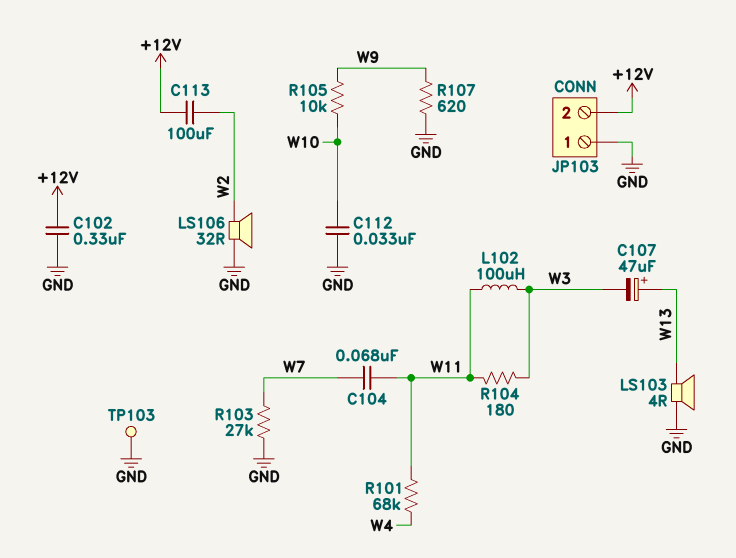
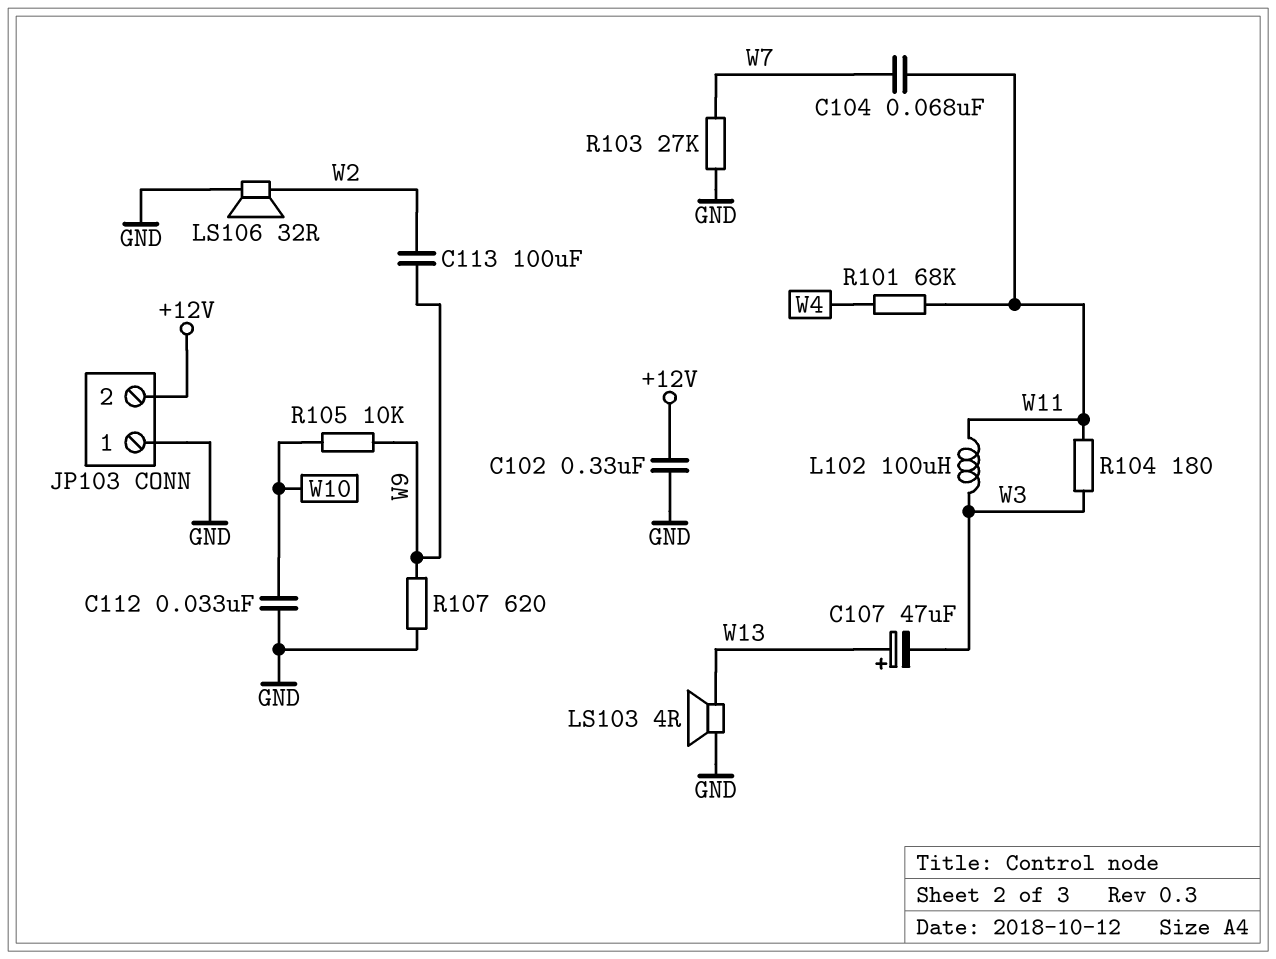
C113: 100uF (+12V, W2) -> 100uF (W2, W9)
TP103: test point (GND) -> none

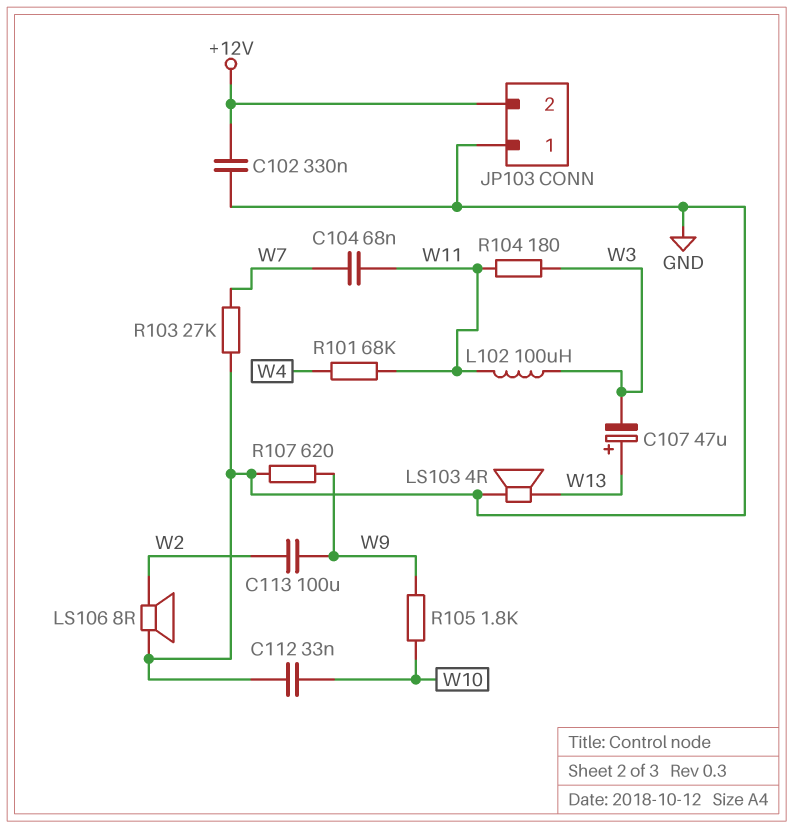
LS106: speaker 32R (GND, W2) -> speaker 8R (GND, W2)
R105: 10k (W9, W10) -> 1.8k (W9, W10)

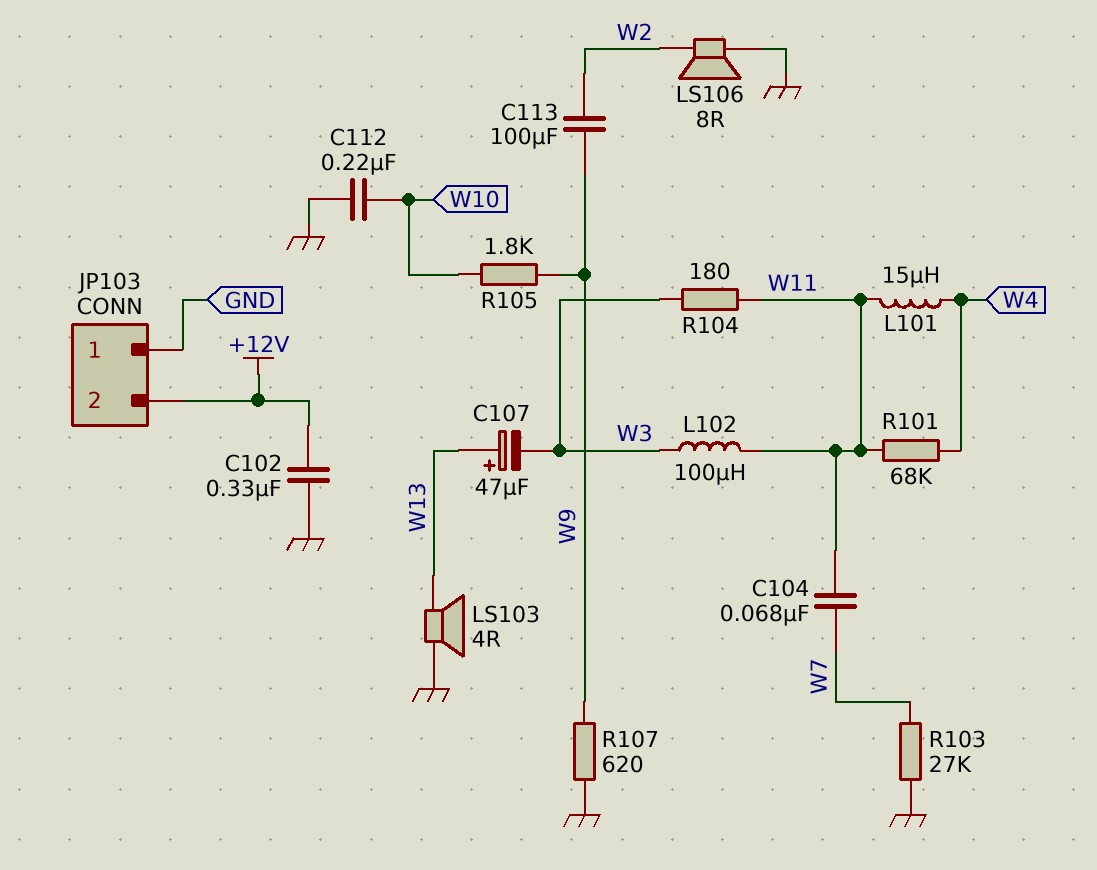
C112: 33nF (GND, W10) -> 220nF (GND, W10)
L101: none -> 15uH (W4, W11)

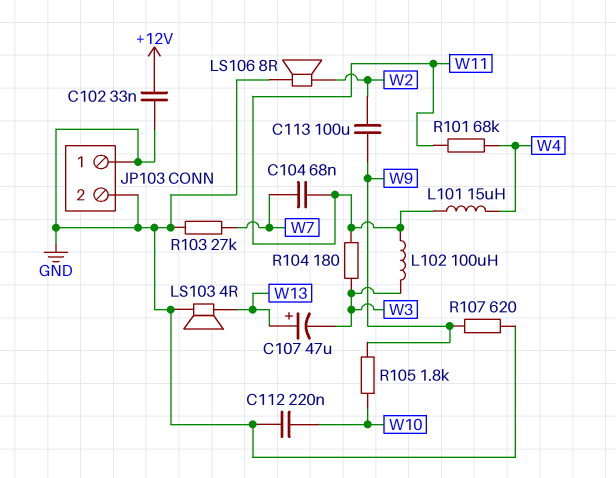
C102: 330nF (+12V, GND) -> 33nF (+12V, GND)
JP103 pin 2: +12V -> GND

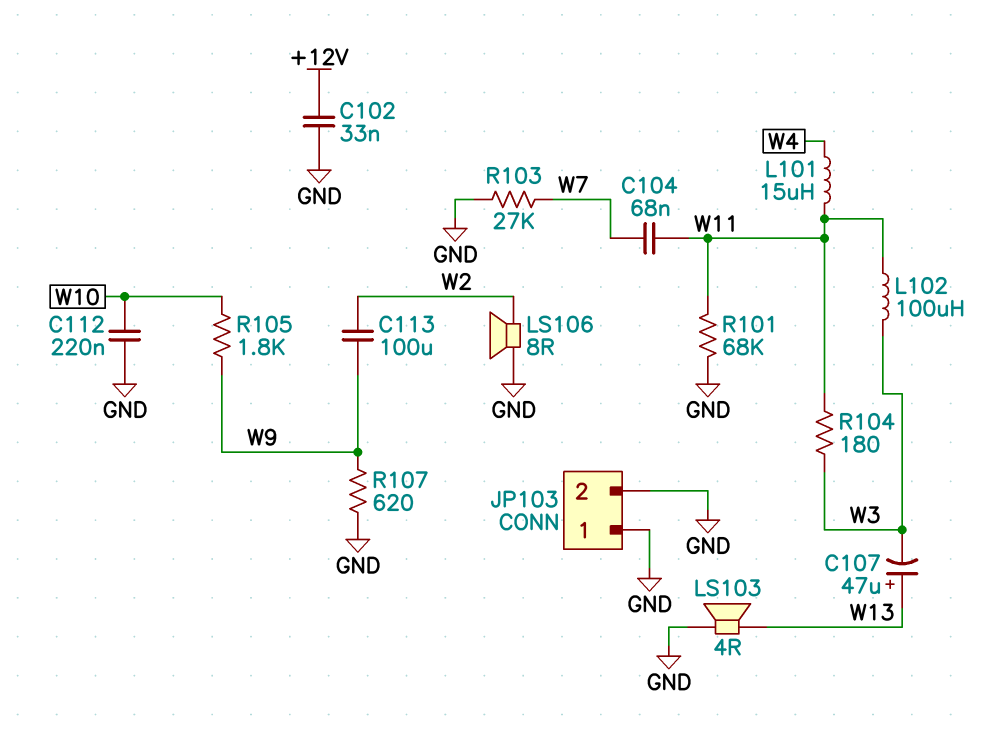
R101: 68k (W4, W11) -> 68k (GND, W11)

